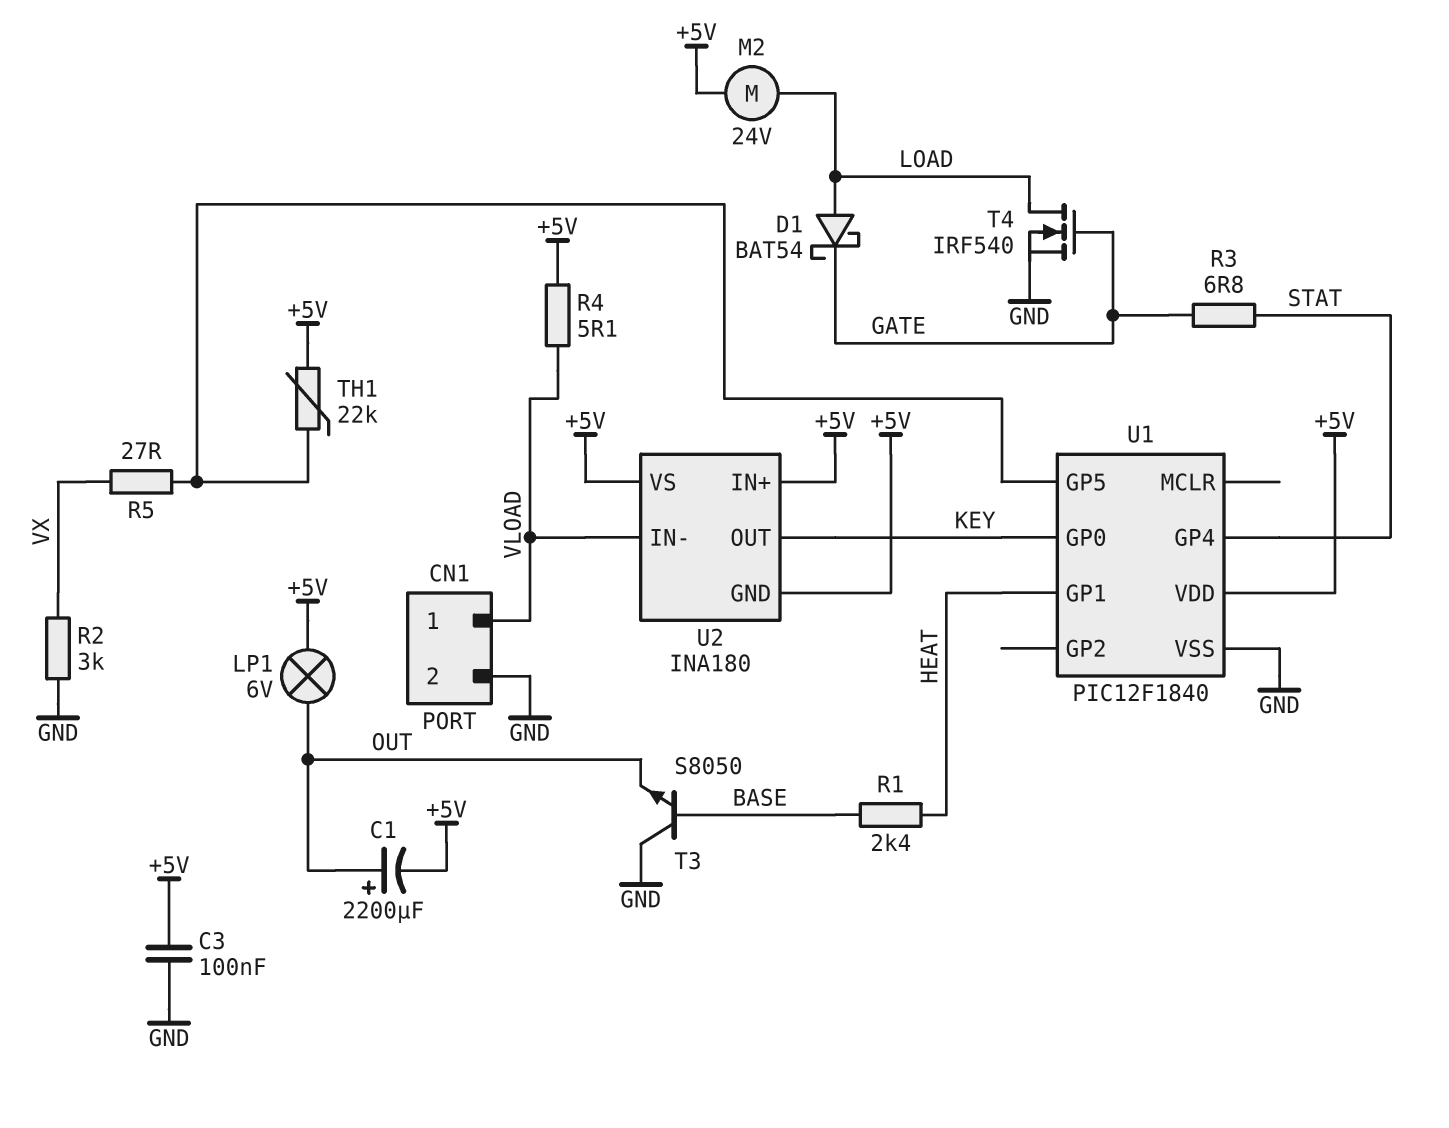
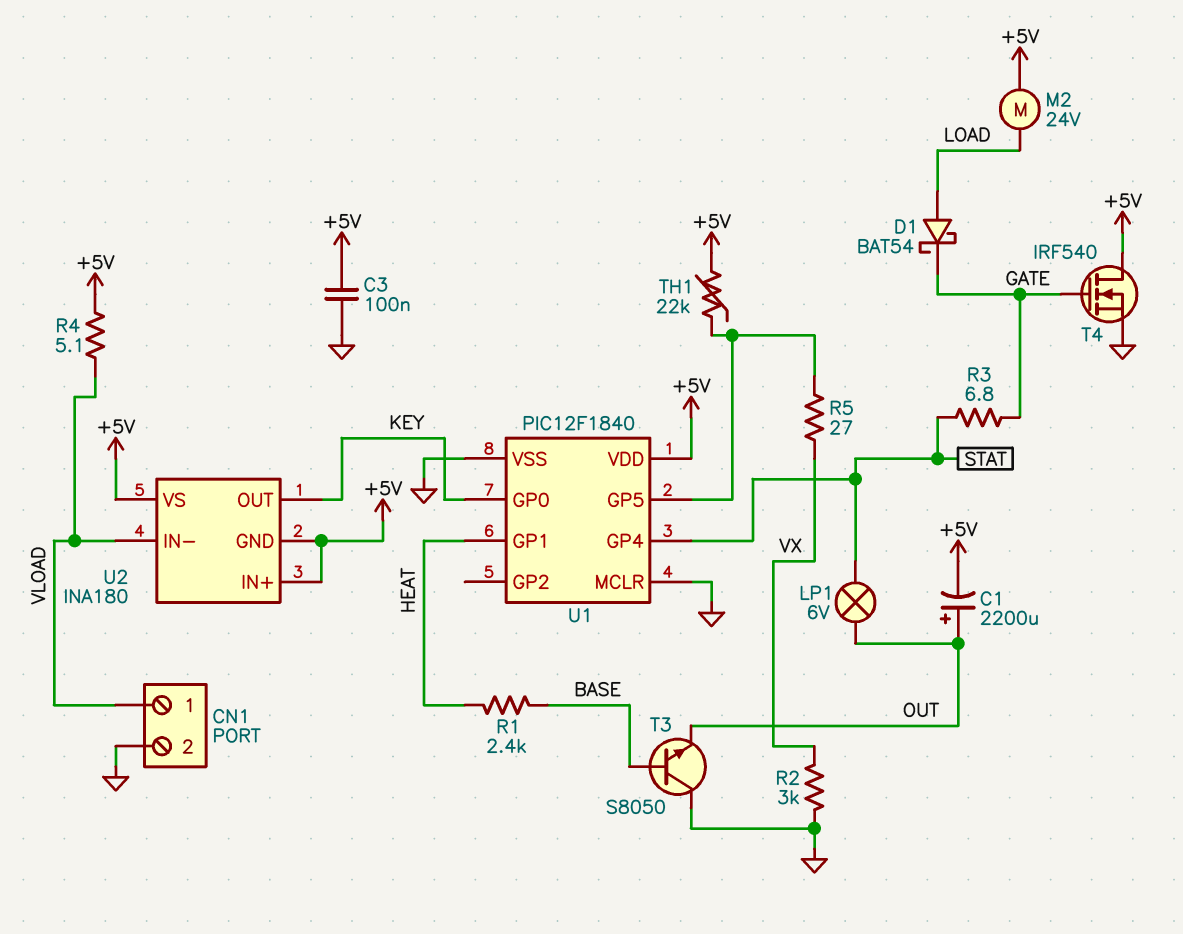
LP1: lamp 6V (+5V, OUT) -> lamp 6V (OUT, STAT)
T4: NMOS IRF540 (G GATE, D LOAD, S GND) -> NMOS IRF540 (G GATE, D +5V, S GND)
U1 pin MCLR: none -> GND

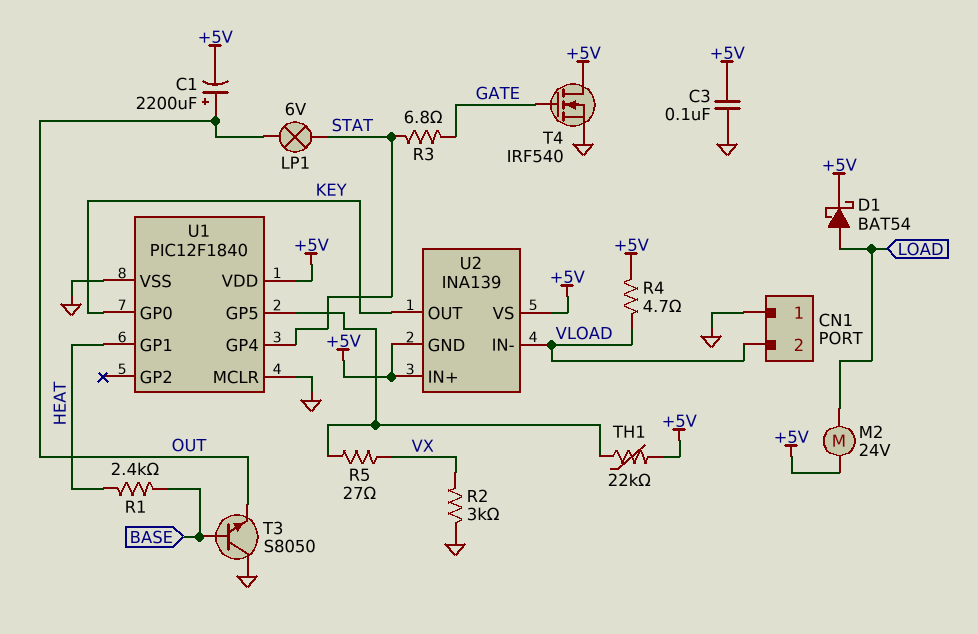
CN1 pin 1: VLOAD -> GND
CN1 pin 2: GND -> VLOAD
D1: schottky BAT54 (A LOAD, K GATE) -> schottky BAT54 (A LOAD, K +5V)
R4: 5.1 (+5V, VLOAD) -> 4.7 (+5V, VLOAD)
U2: INA180 -> INA139

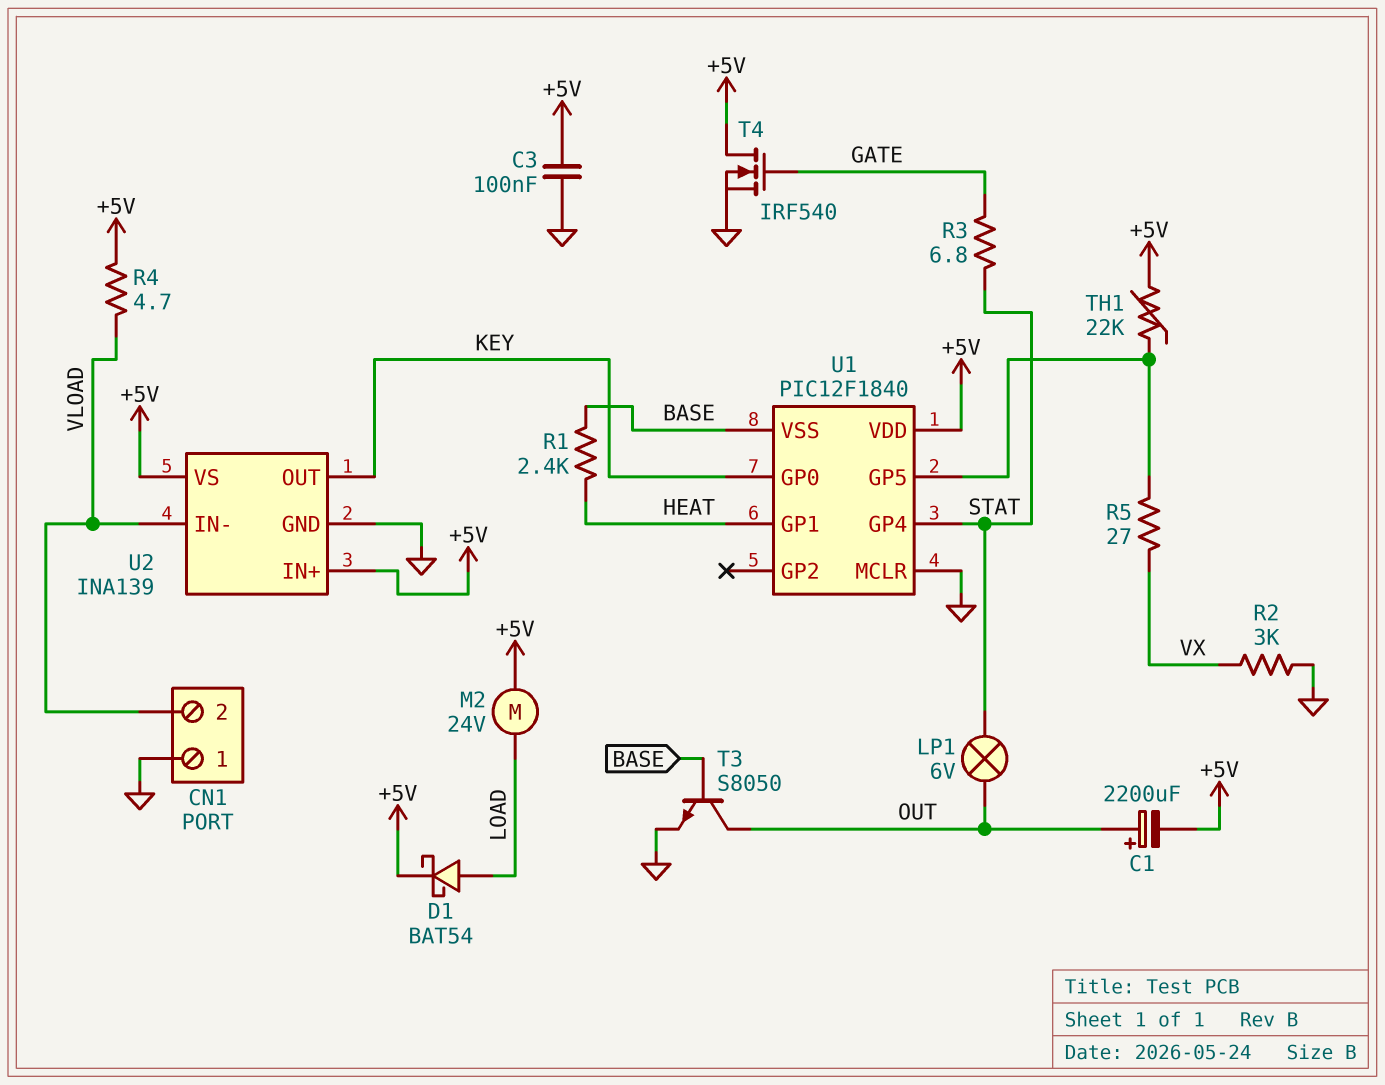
T3: NPN S8050 (B BASE, C GND, E OUT) -> NPN S8050 (B BASE, C OUT, E GND)
U1 pin VSS: GND -> BASE
U2 pin GND: +5V -> GND

